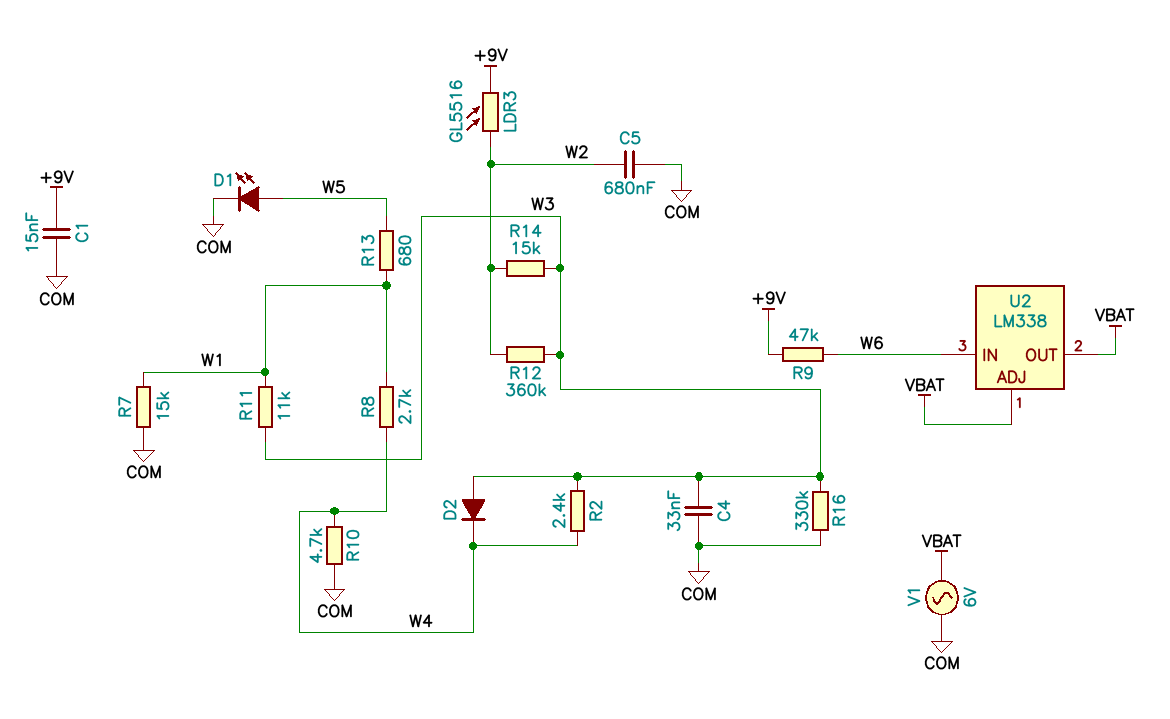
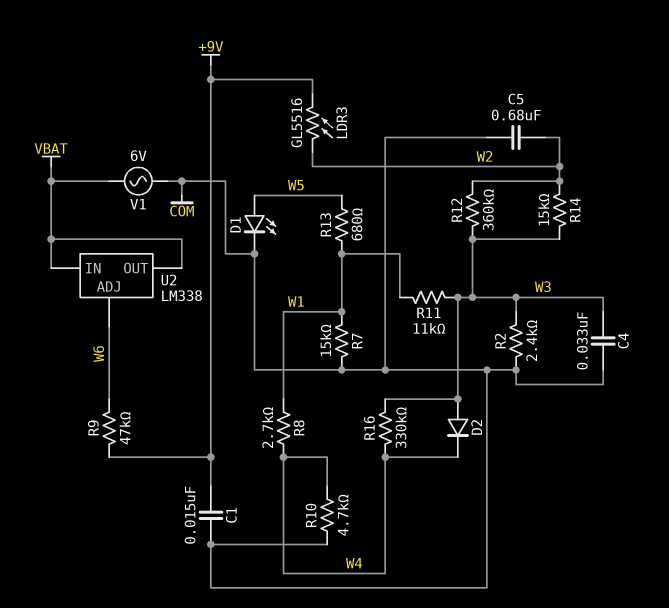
R2: 2.4k (W3, W4) -> 2.4k (COM, W3)
R16: 330k (COM, W3) -> 330k (W3, W4)
U2 pin ADJ: VBAT -> W6
U2 pin IN: W6 -> VBAT

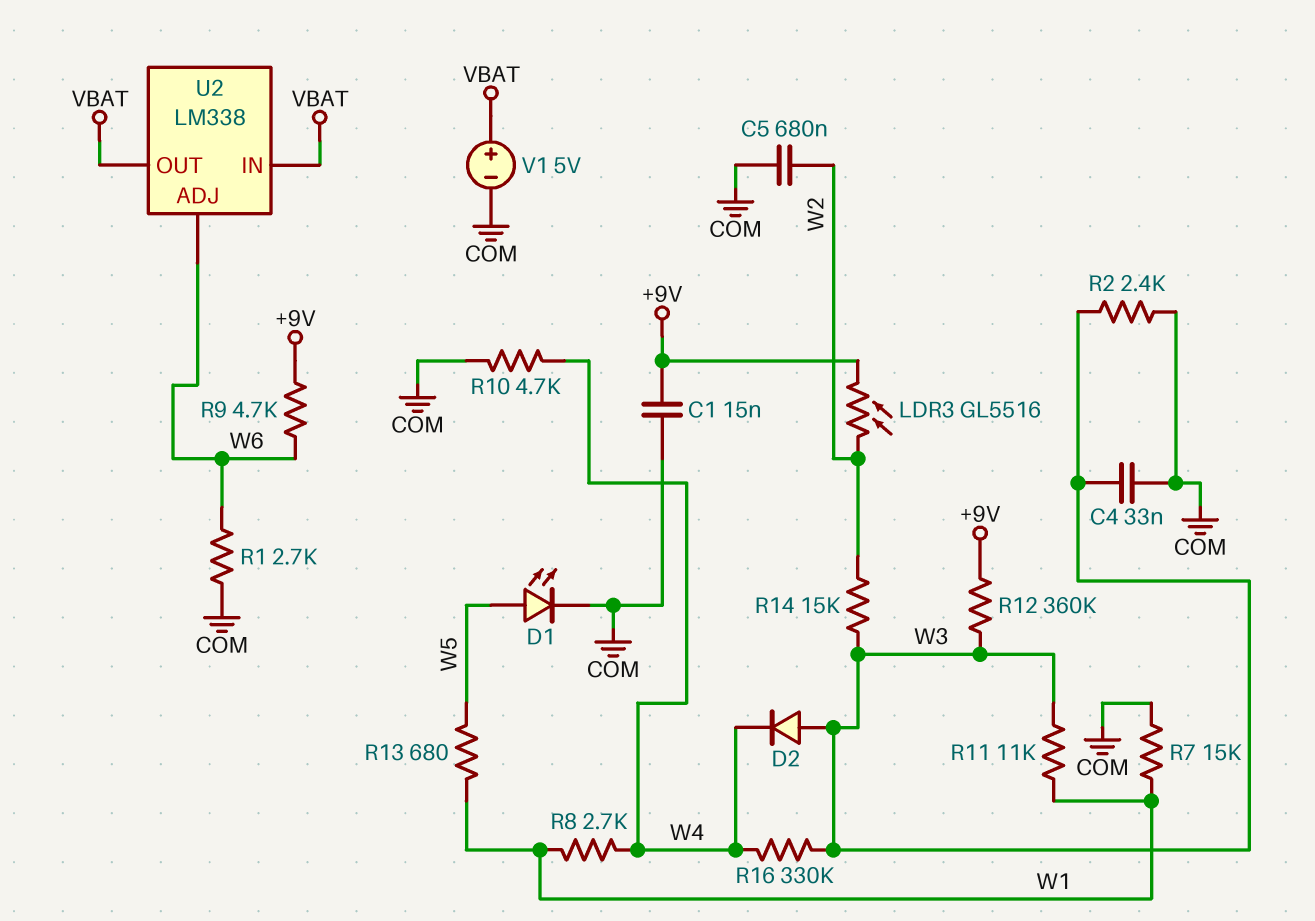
R1: none -> 2.7k (COM, W6)
R9: 47k (+9V, W6) -> 4.7k (+9V, W6)
R12: 360k (W2, W3) -> 360k (+9V, W3)
V1: AC 6V (COM, VBAT) -> 5V (plus VBAT, minus COM)

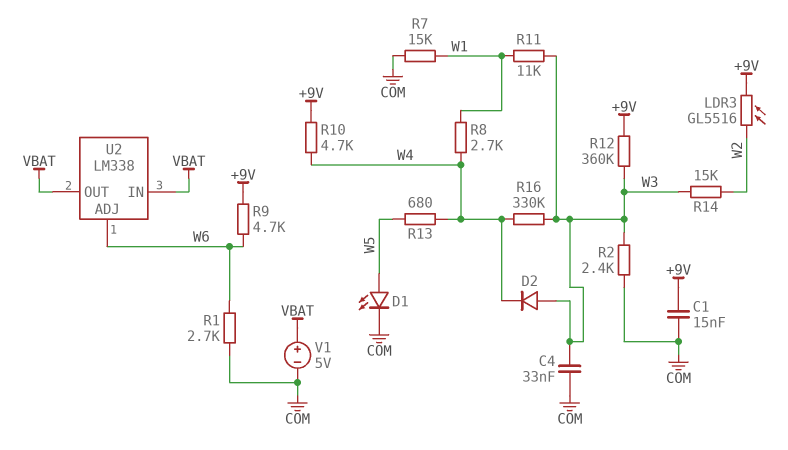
C5: 680nF (COM, W2) -> none
R10: 4.7k (COM, W4) -> 4.7k (+9V, W4)
R13: 680 (W1, W5) -> 680 (W4, W5)

